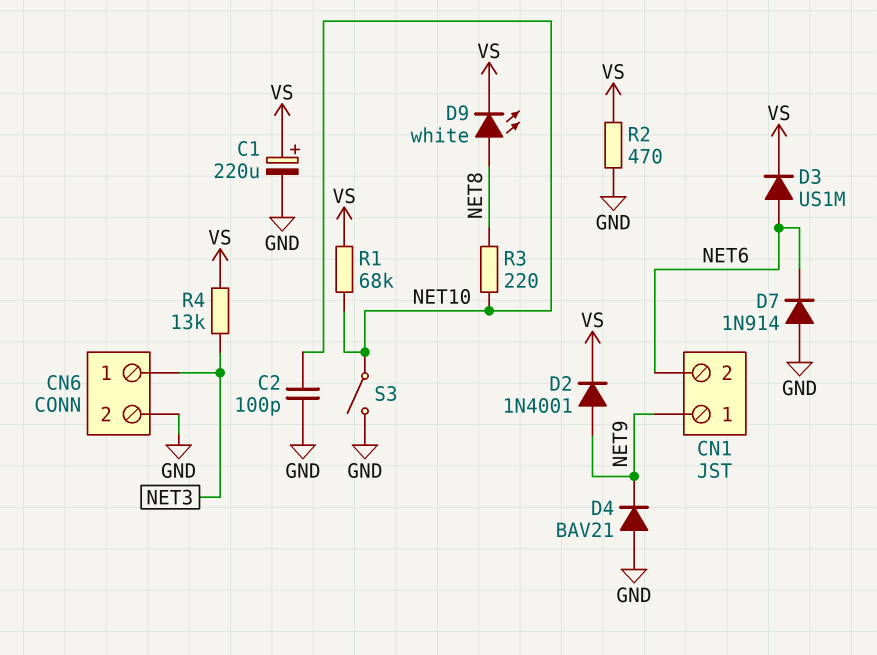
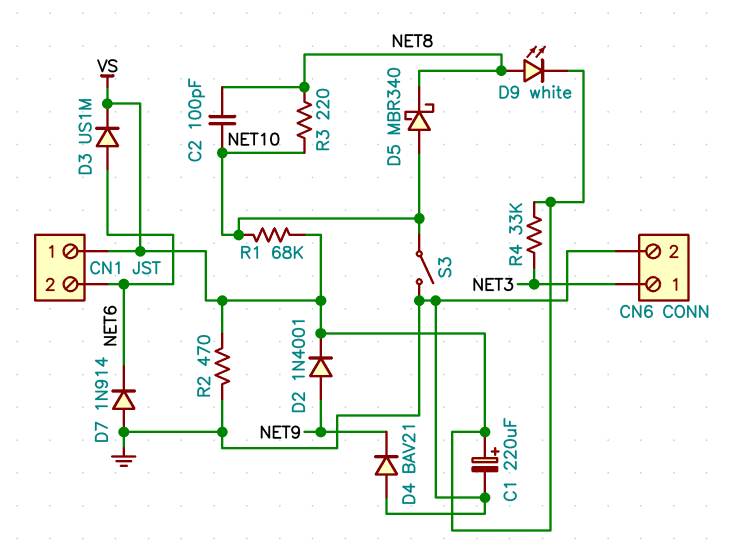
C2: 100pF (GND, NET10) -> 100pF (NET8, NET10)
CN1 pin 1: NET9 -> VS
D5: none -> schottky MBR340 (A NET10, K NET8)
R4: 13k (NET3, VS) -> 33k (NET3, VS)

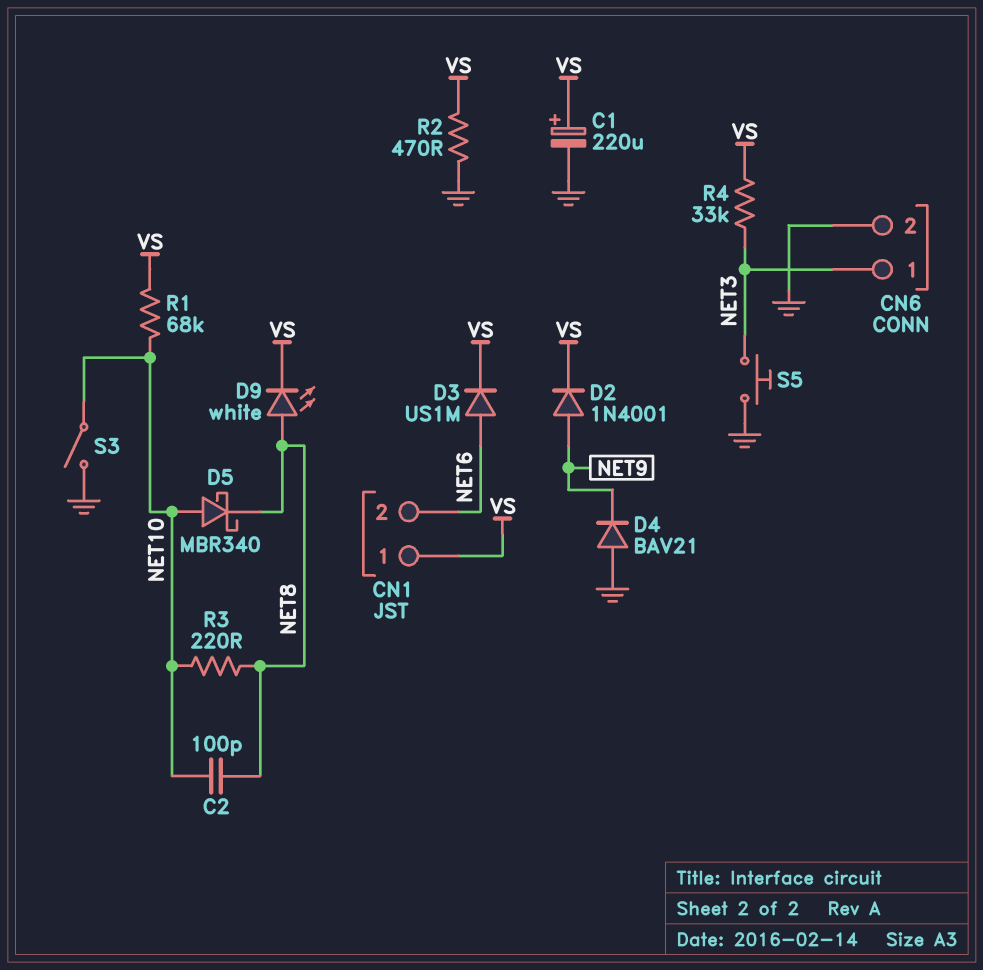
D7: diode 1N914 (A GND, K NET6) -> none
S5: none -> button (GND, NET3)

